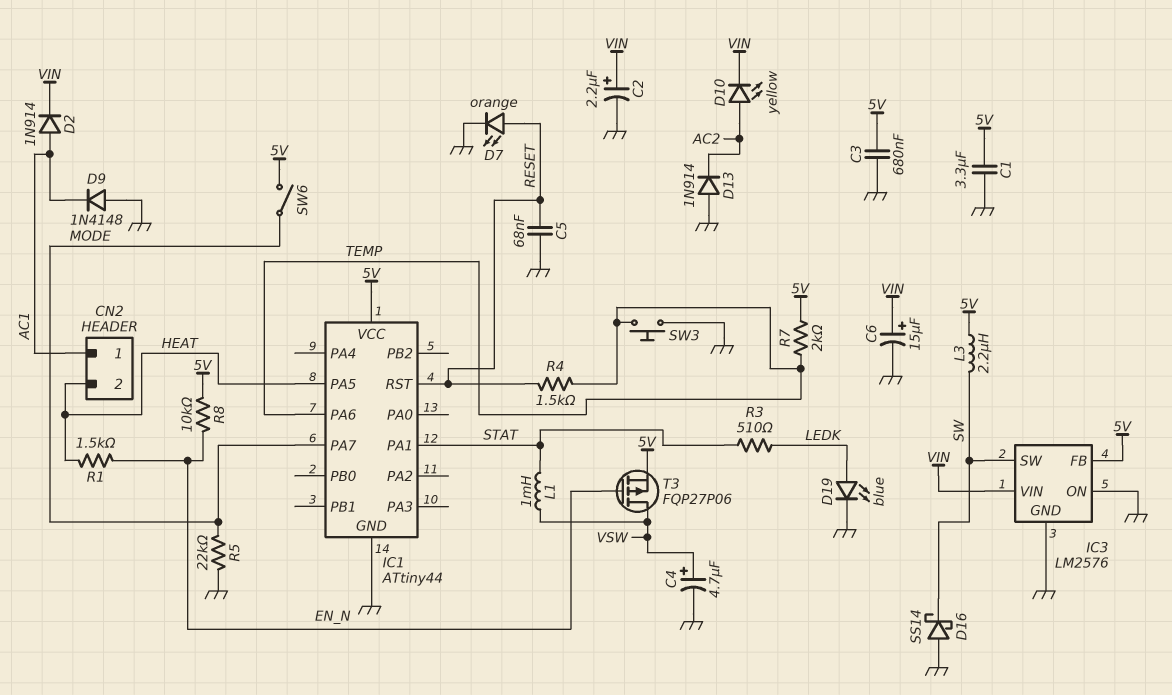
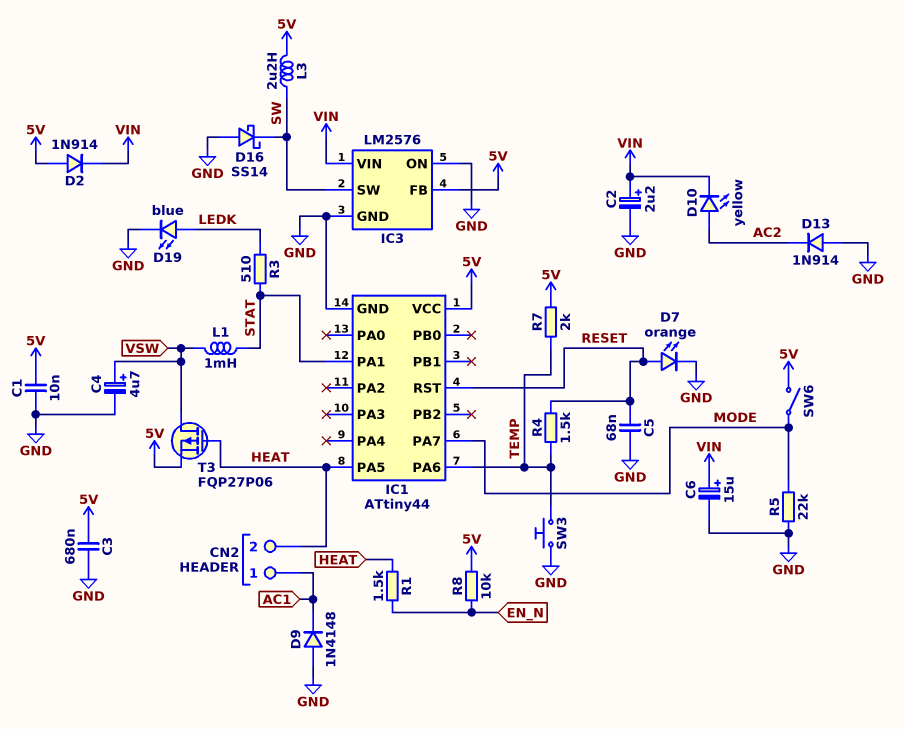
C1: 3.3uF (5V, GND) -> 10nF (5V, GND)
D2: diode 1N914 (A AC1, K VIN) -> diode 1N914 (A 5V, K VIN)
T3: PMOS FQP27P06 (G EN_N, D VSW, S 5V) -> PMOS FQP27P06 (G HEAT, D VSW, S 5V)

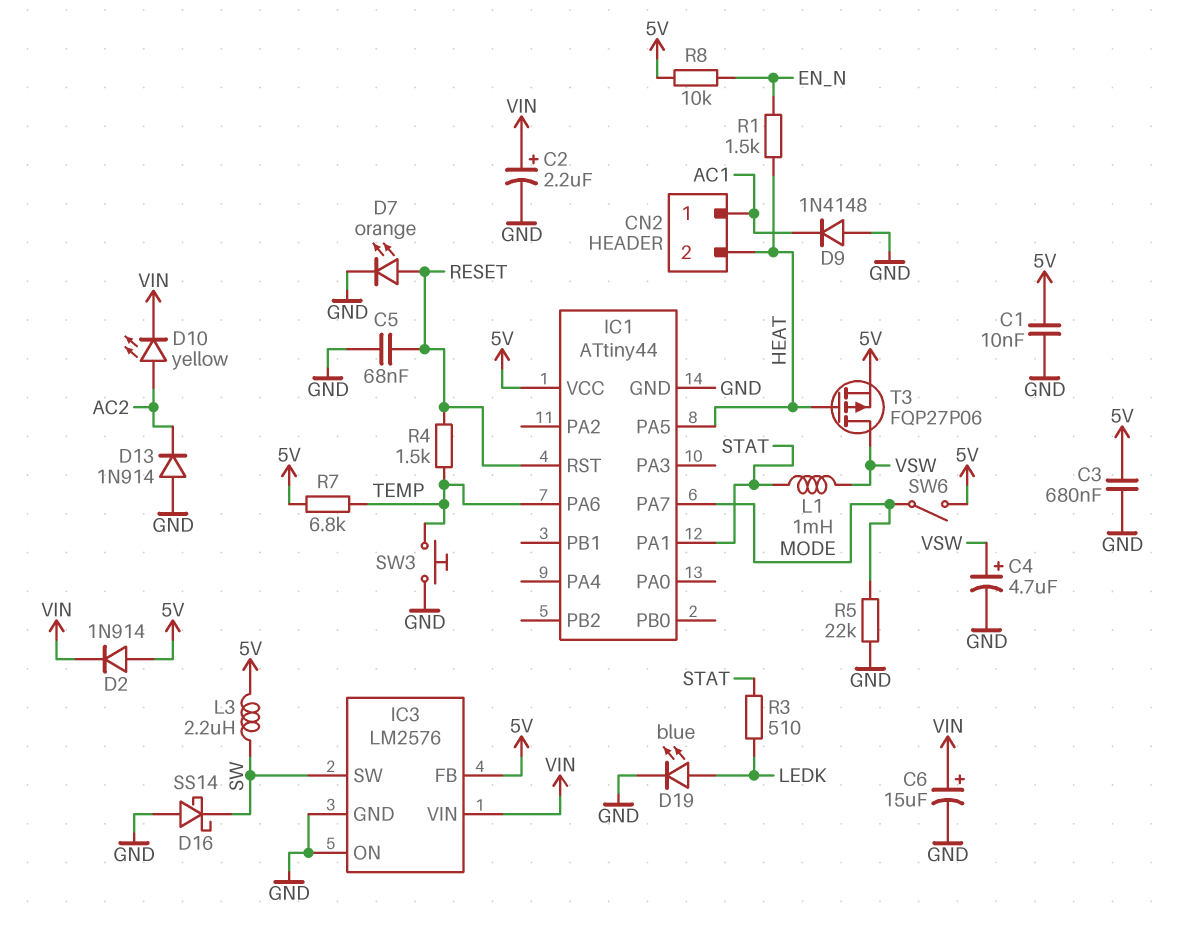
R7: 2k (5V, TEMP) -> 6.8k (5V, TEMP)

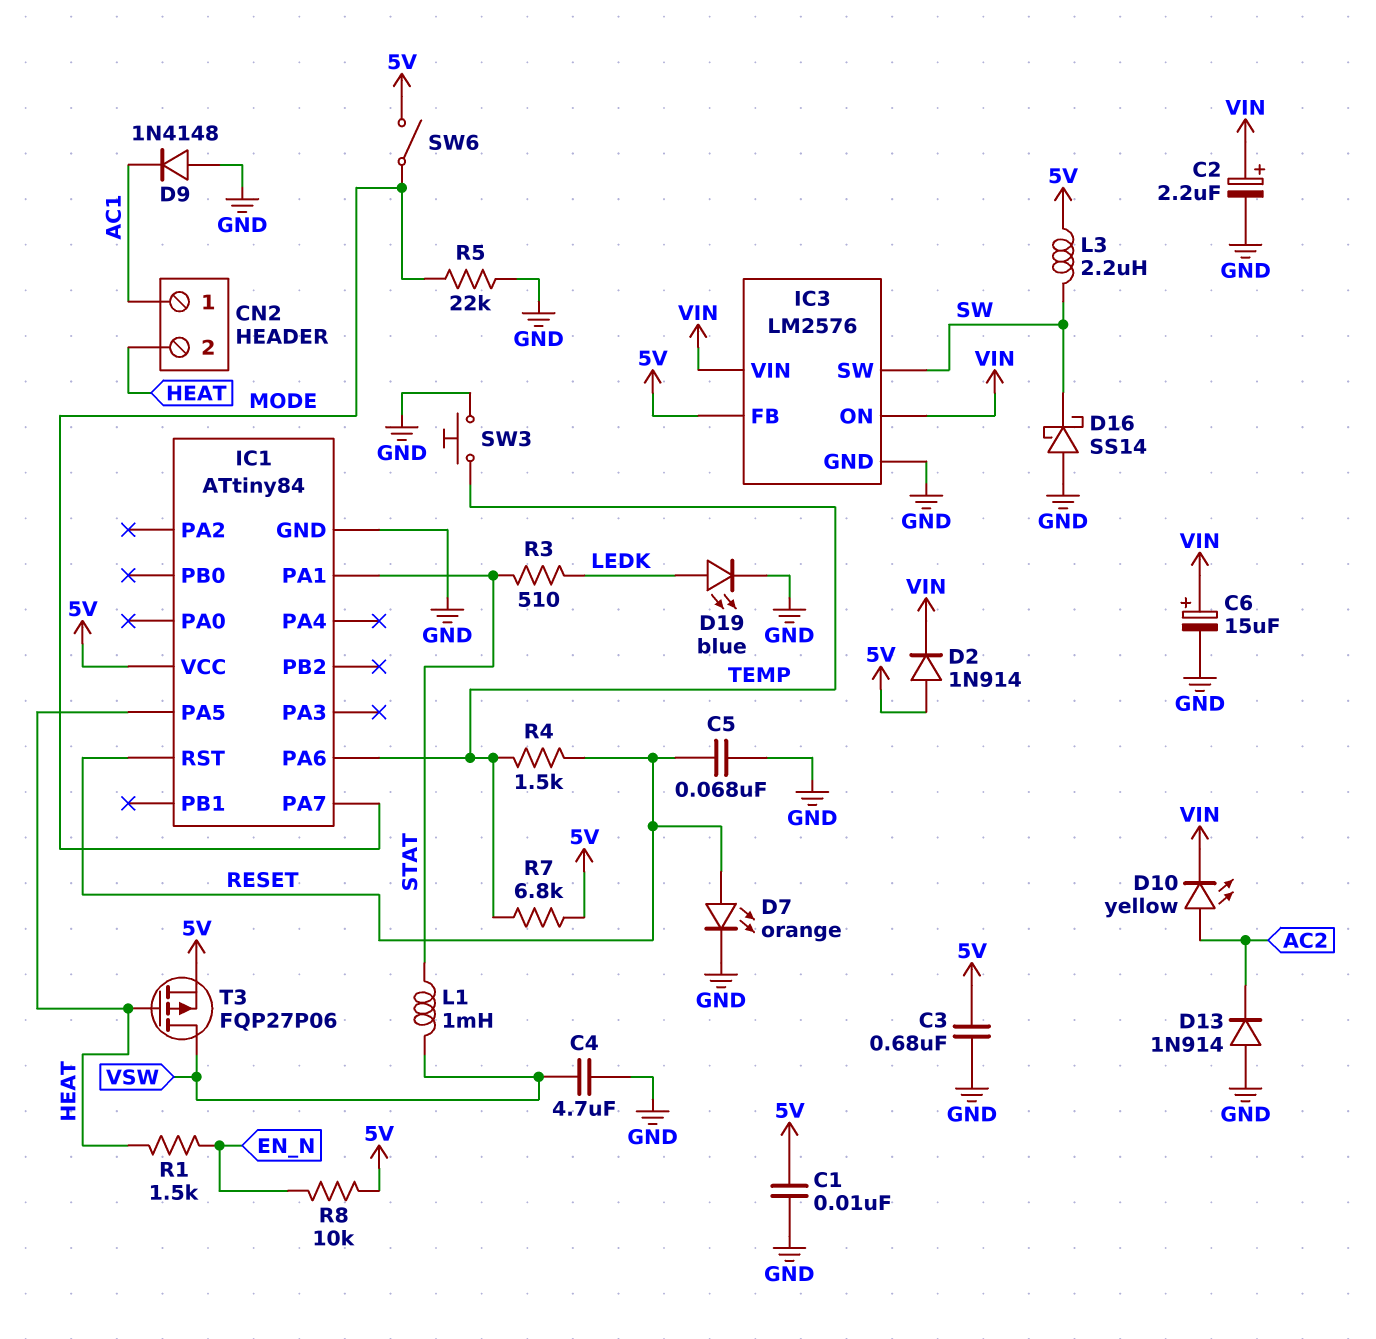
C4: 4.7uF (plus VSW, minus GND) -> 4.7uF (GND, VSW)
IC1: ATtiny44 -> ATtiny84
IC3 pin ON: GND -> VIN

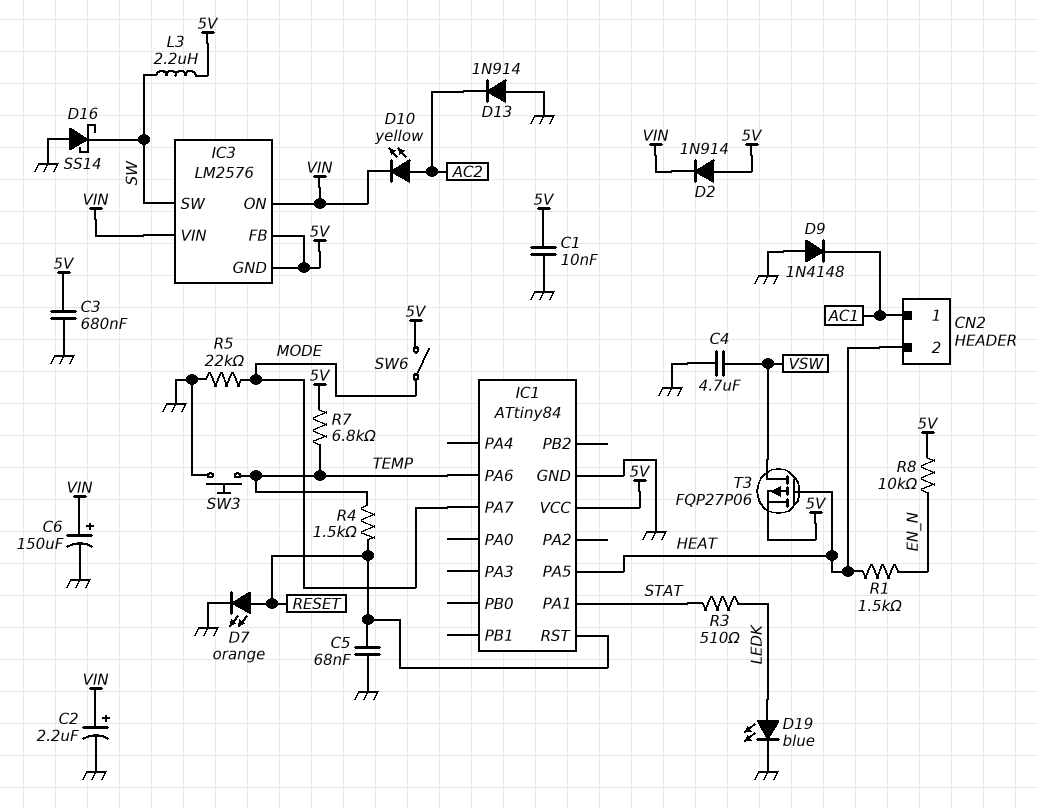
C6: 15uF (plus VIN, minus GND) -> 150uF (plus VIN, minus GND)
IC3 pin GND: GND -> 5V
L1: 1mH (STAT, VSW) -> none

